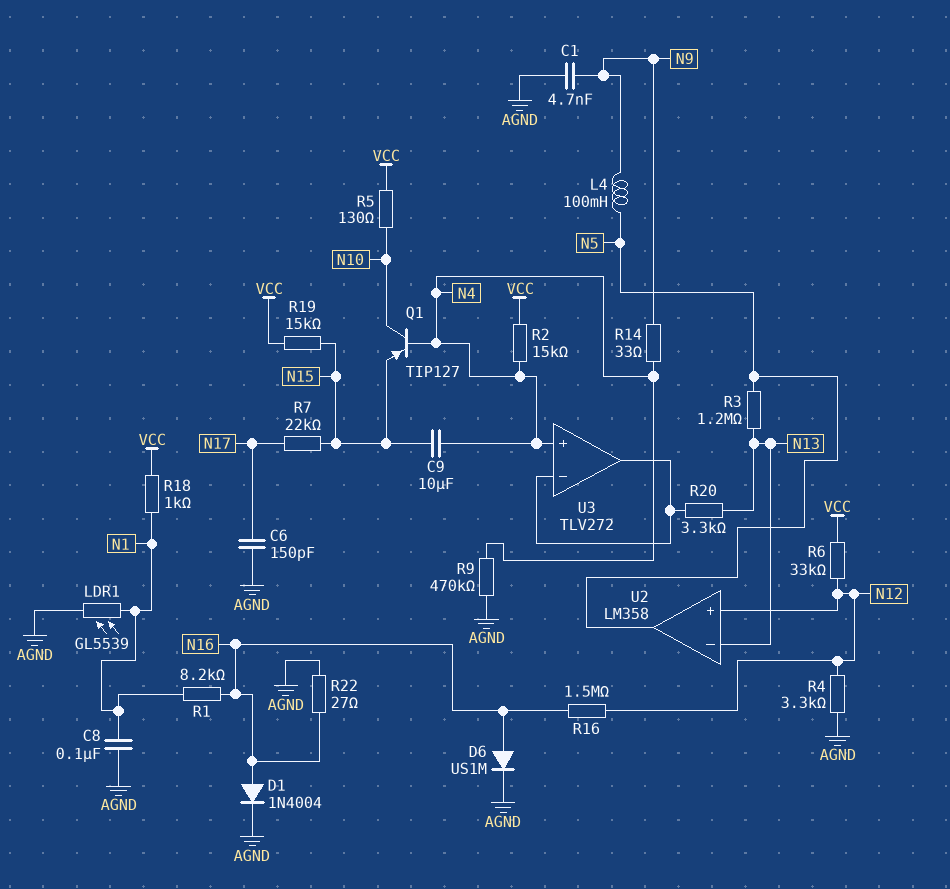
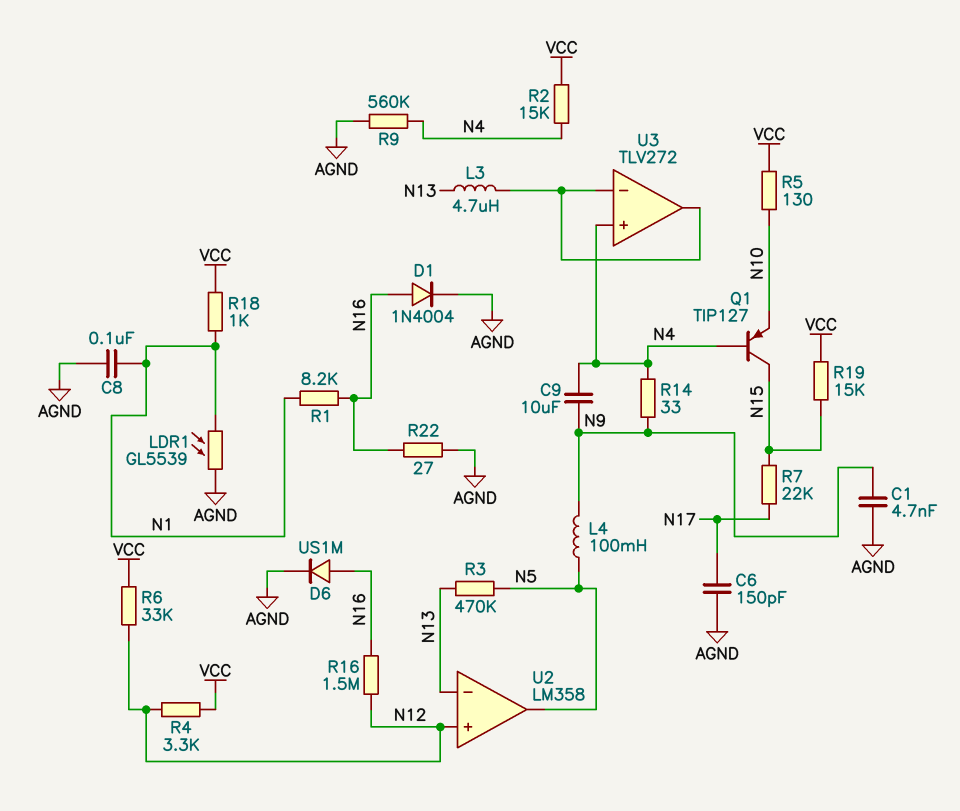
C9: 10uF (N4, N15) -> 10uF (N4, N9)
L3: none -> 4.7uH (N13, U3/in-)
Q1: PNP TIP127 (B N4, C N10, E N15) -> PNP TIP127 (B N4, C N15, E N10)
R3: 1.2M (N5, N13) -> 470k (N5, N13)
R4: 3.3k (AGND, N12) -> 3.3k (N12, VCC)
R9: 470k (AGND, N4) -> 560k (AGND, N4)
R20: 3.3k (N13, U3/in-) -> none

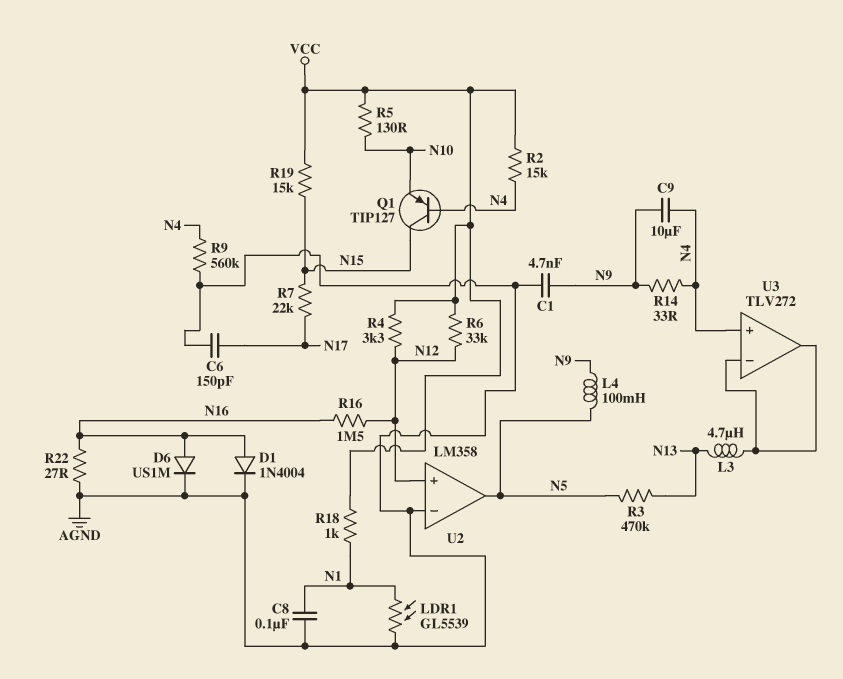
R1: 8.2k (N1, N16) -> none
U2 pin in-: N13 -> AGND

